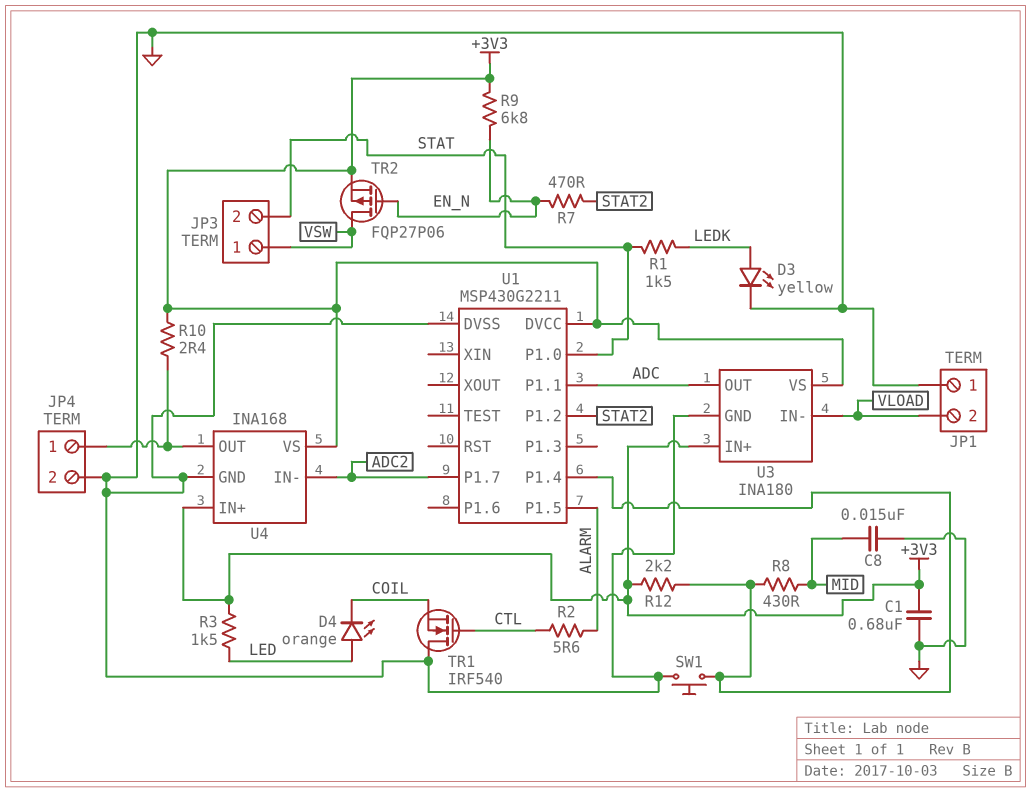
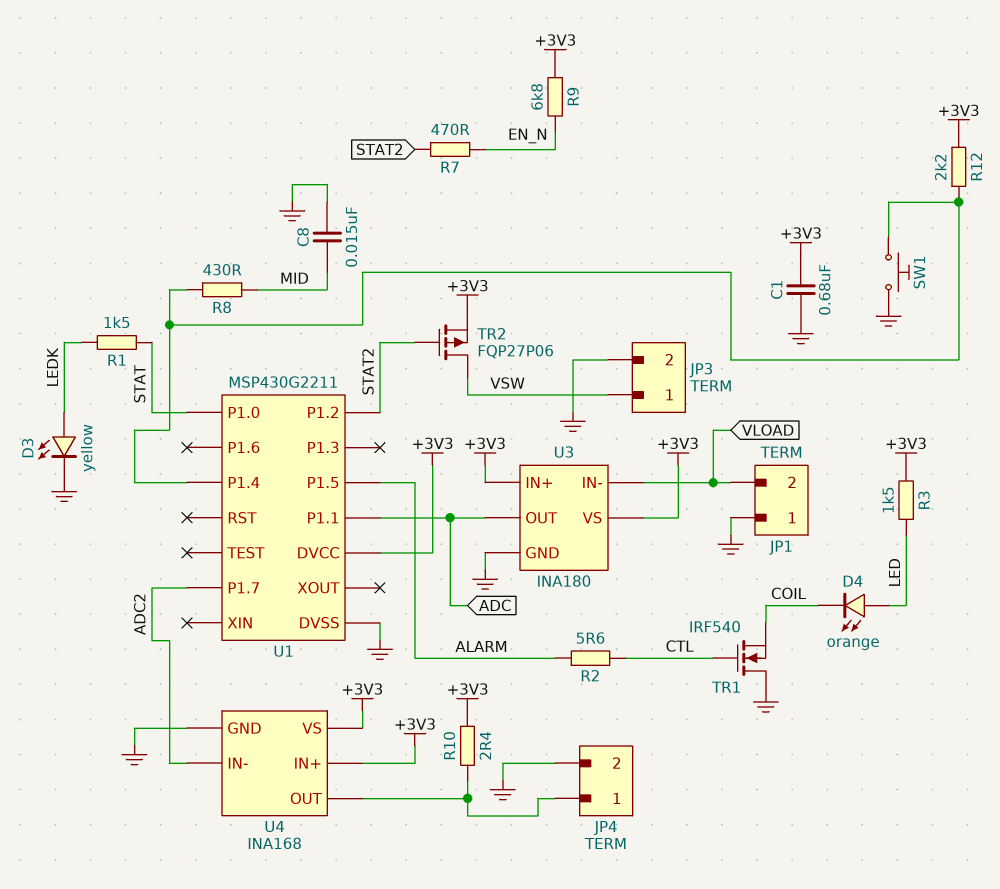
JP3 pin 2: STAT -> GND
TR2: PMOS FQP27P06 (G EN_N, D VSW, S +3V3) -> PMOS FQP27P06 (G STAT2, D VSW, S +3V3)

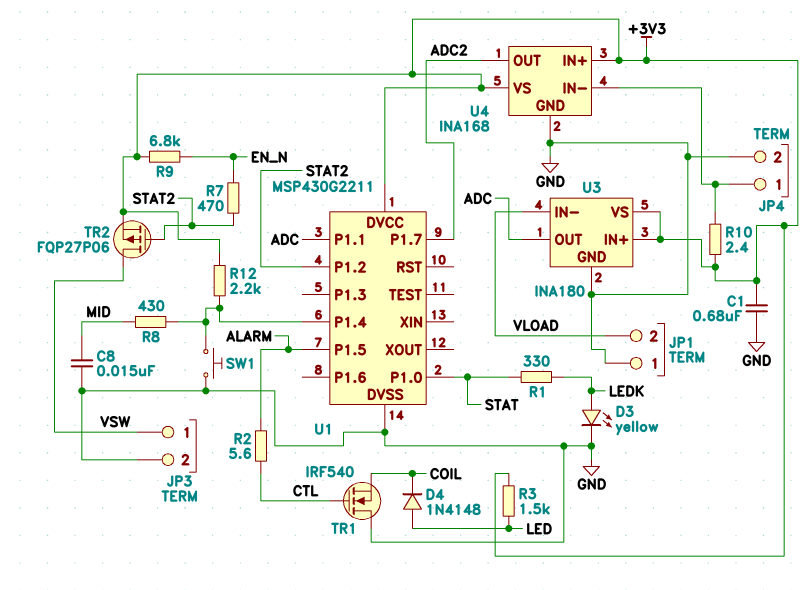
D4: LED orange (A LED, K COIL) -> diode 1N4148 (A LED, K COIL)
R1: 1.5k (LEDK, STAT) -> 330 (LEDK, STAT)
U4 pin IN-: ADC2 -> JP4/1
U4 pin OUT: JP4/1 -> ADC2

